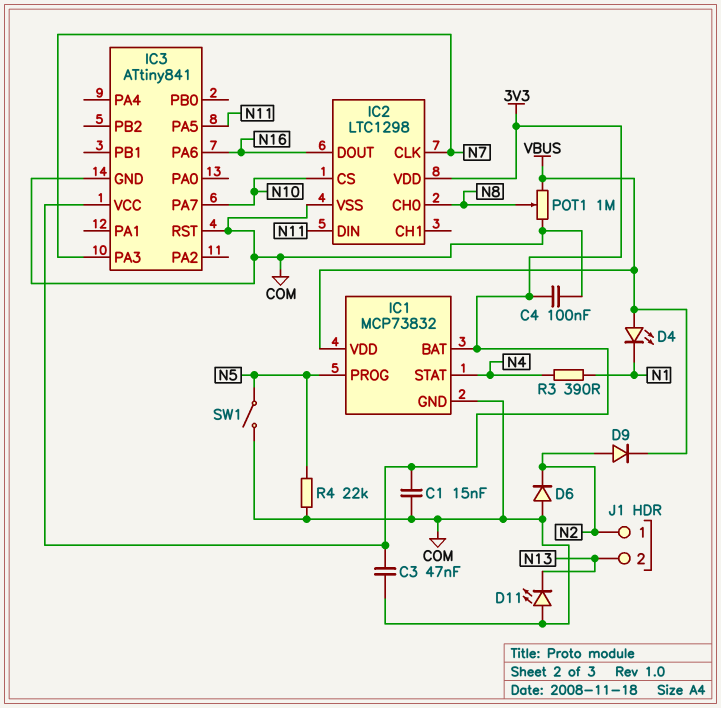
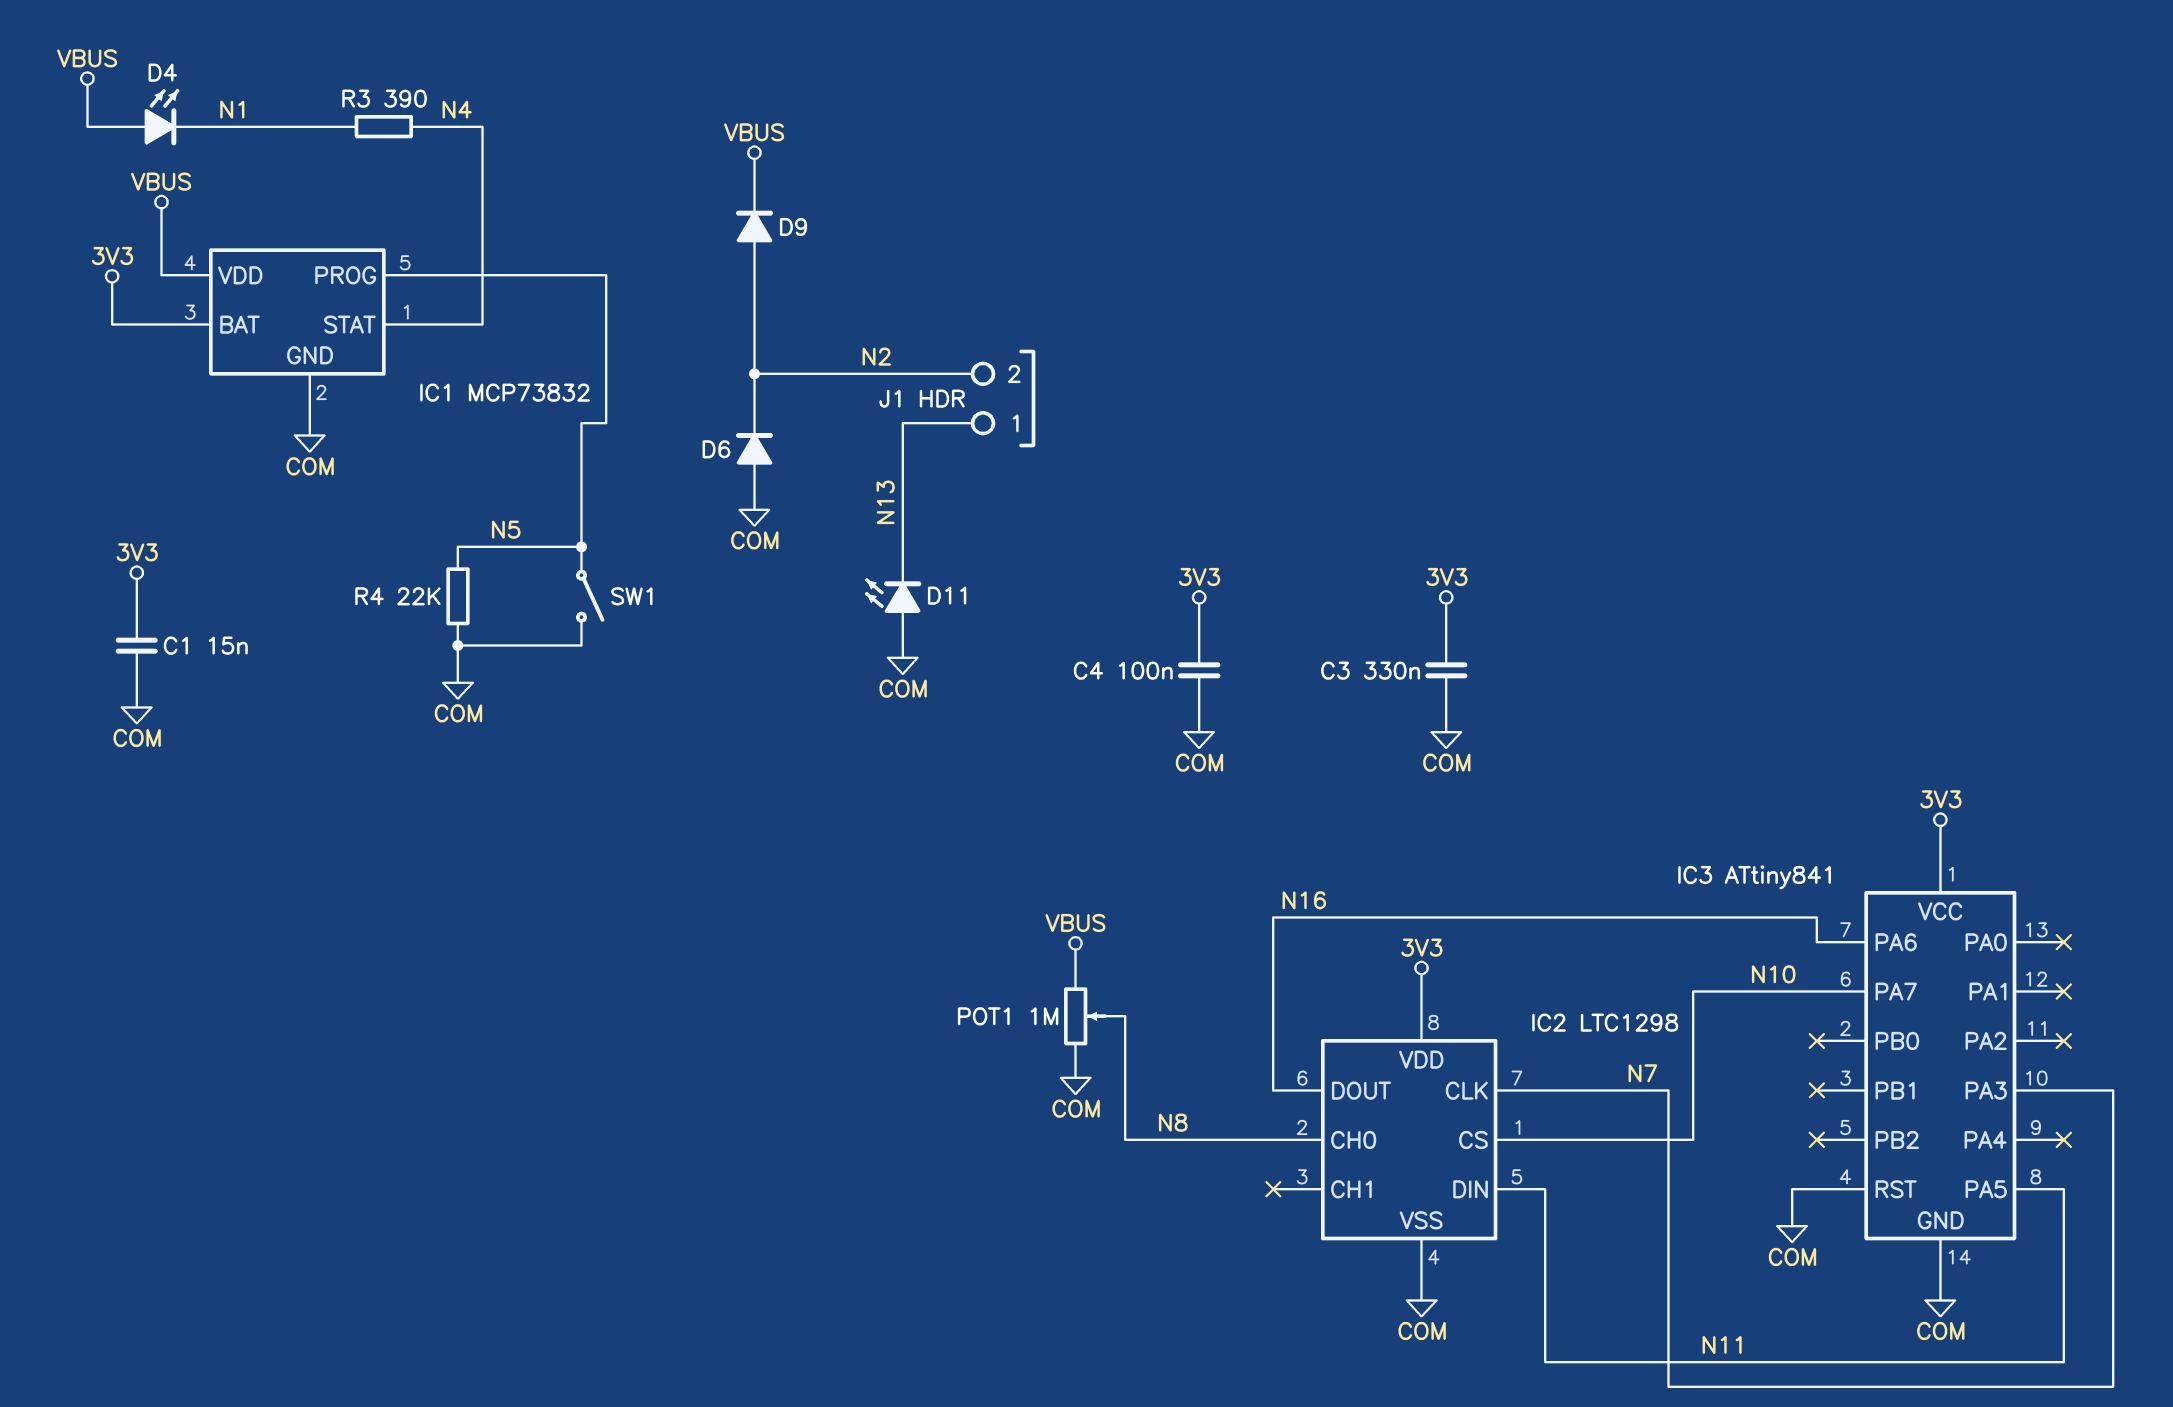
C3: 47nF (3V3, COM) -> 330nF (3V3, COM)
J1 pin 1: N2 -> N13
J1 pin 2: N13 -> N2

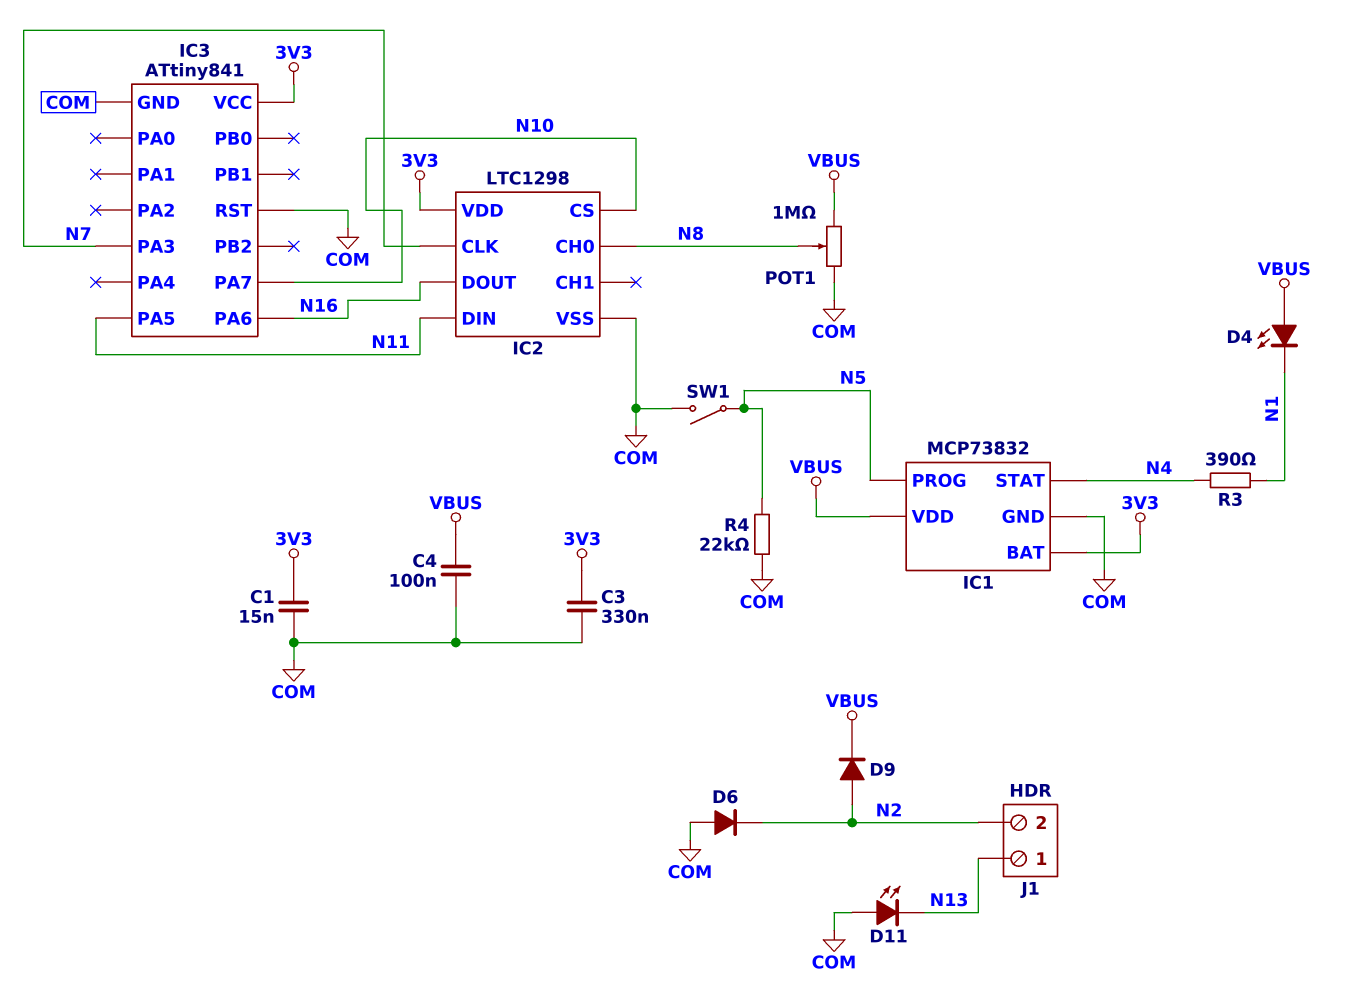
C4: 100nF (3V3, COM) -> 100nF (COM, VBUS)

